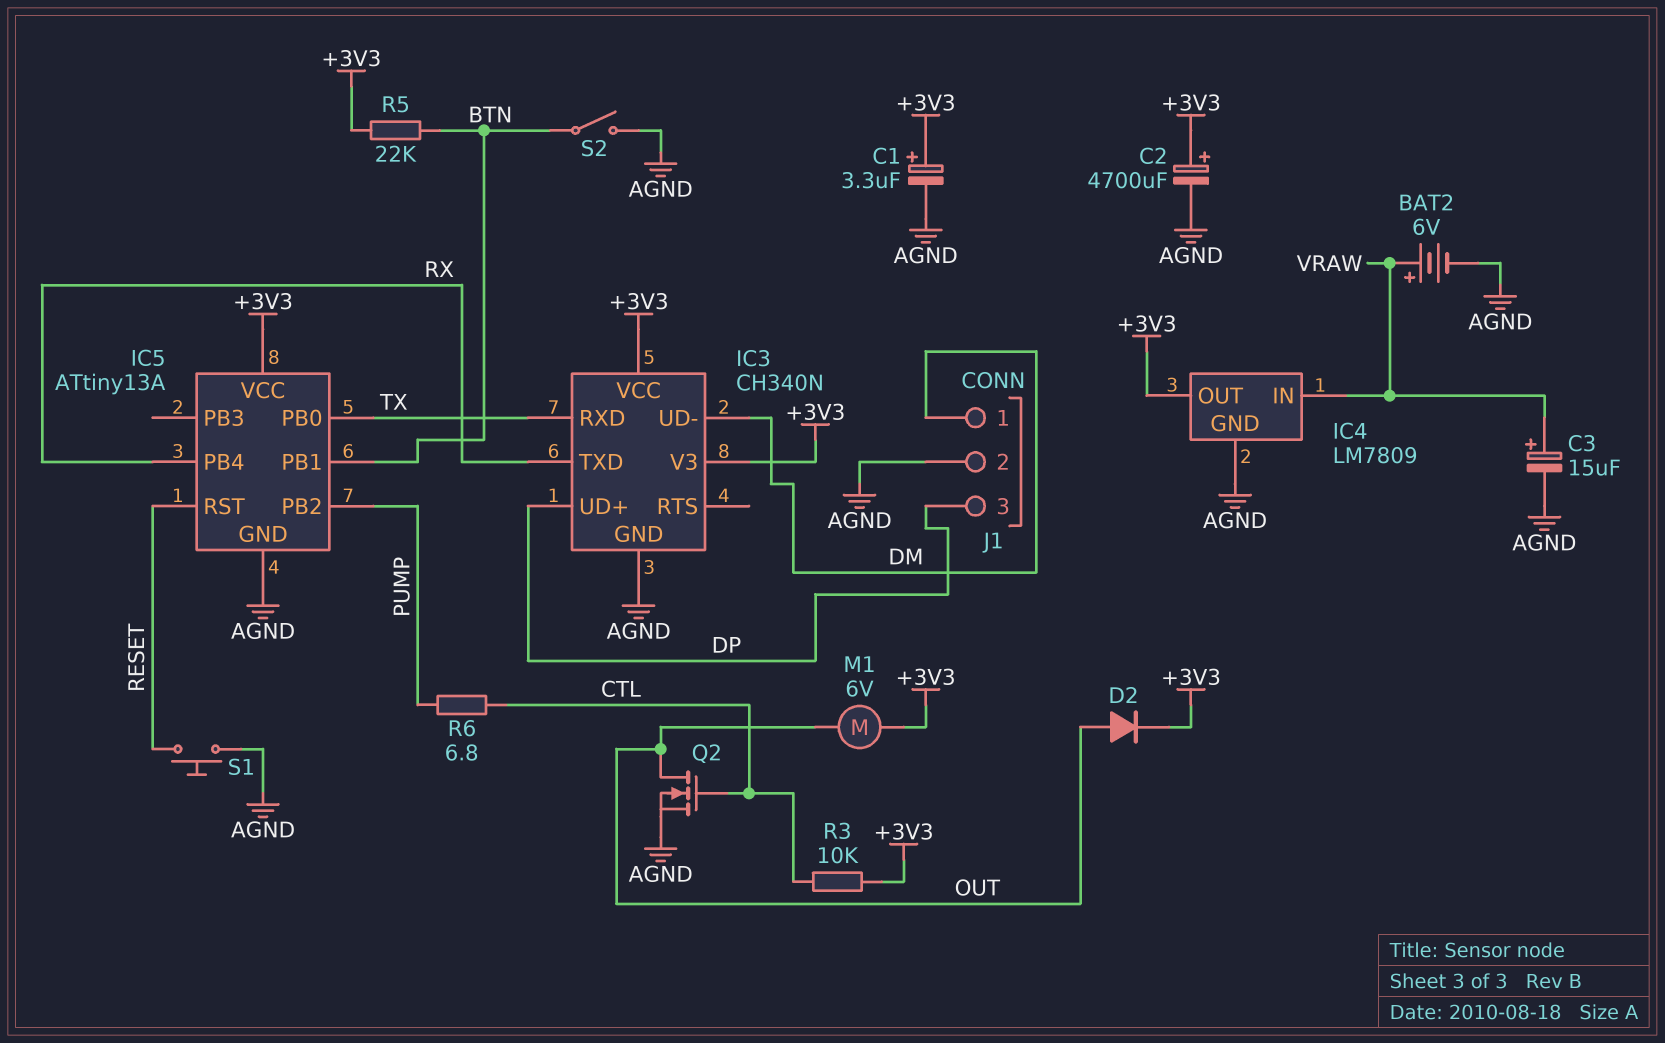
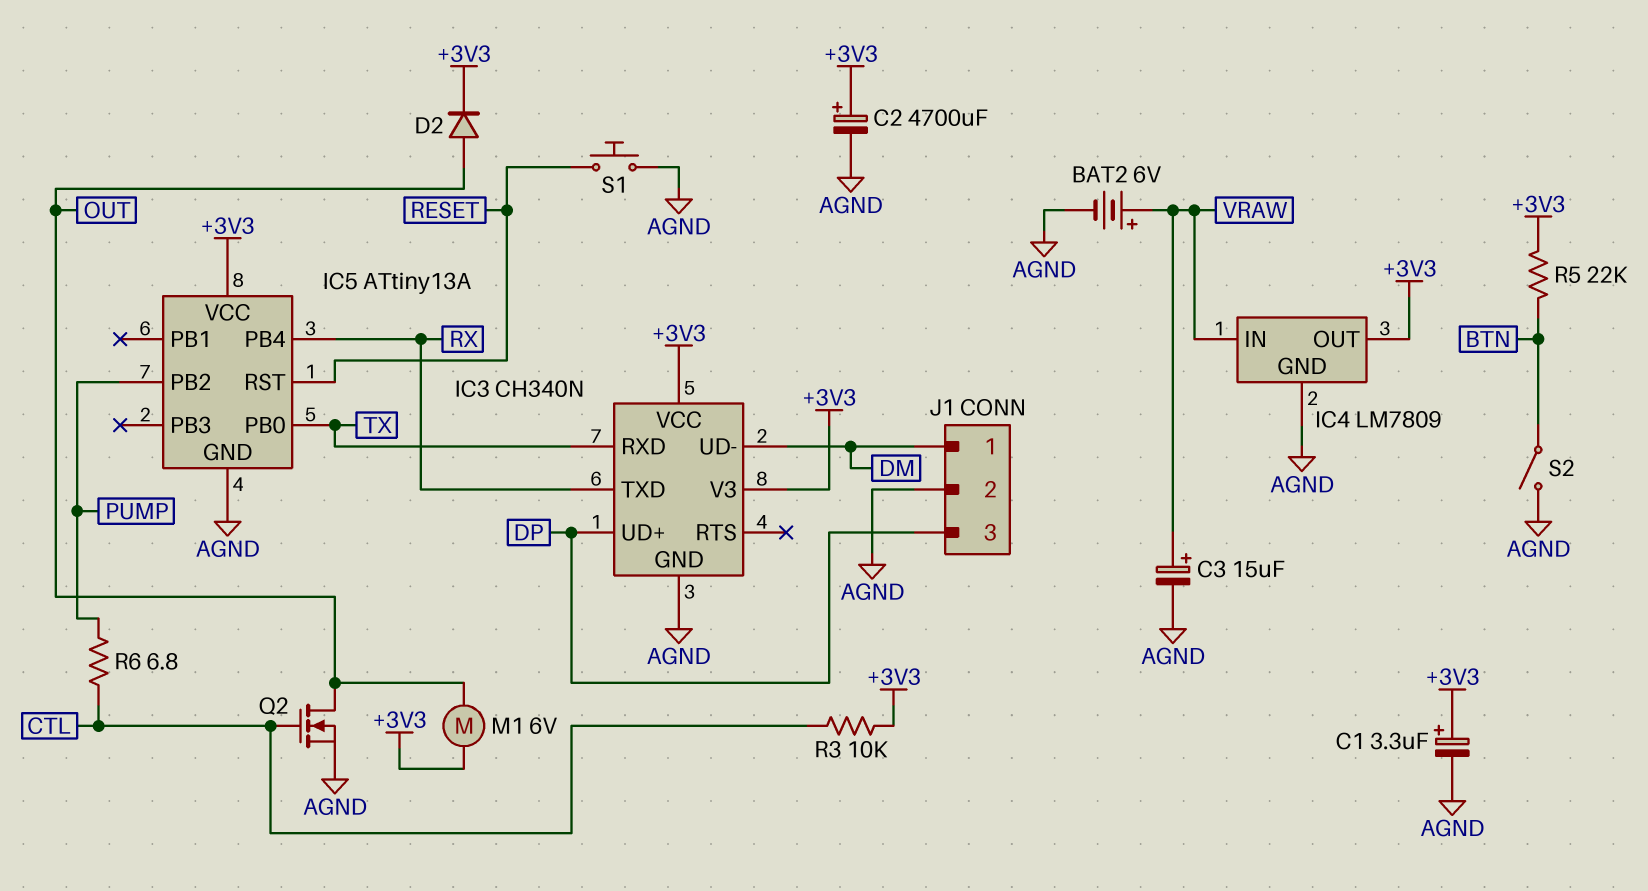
IC5 pin PB1: BTN -> none

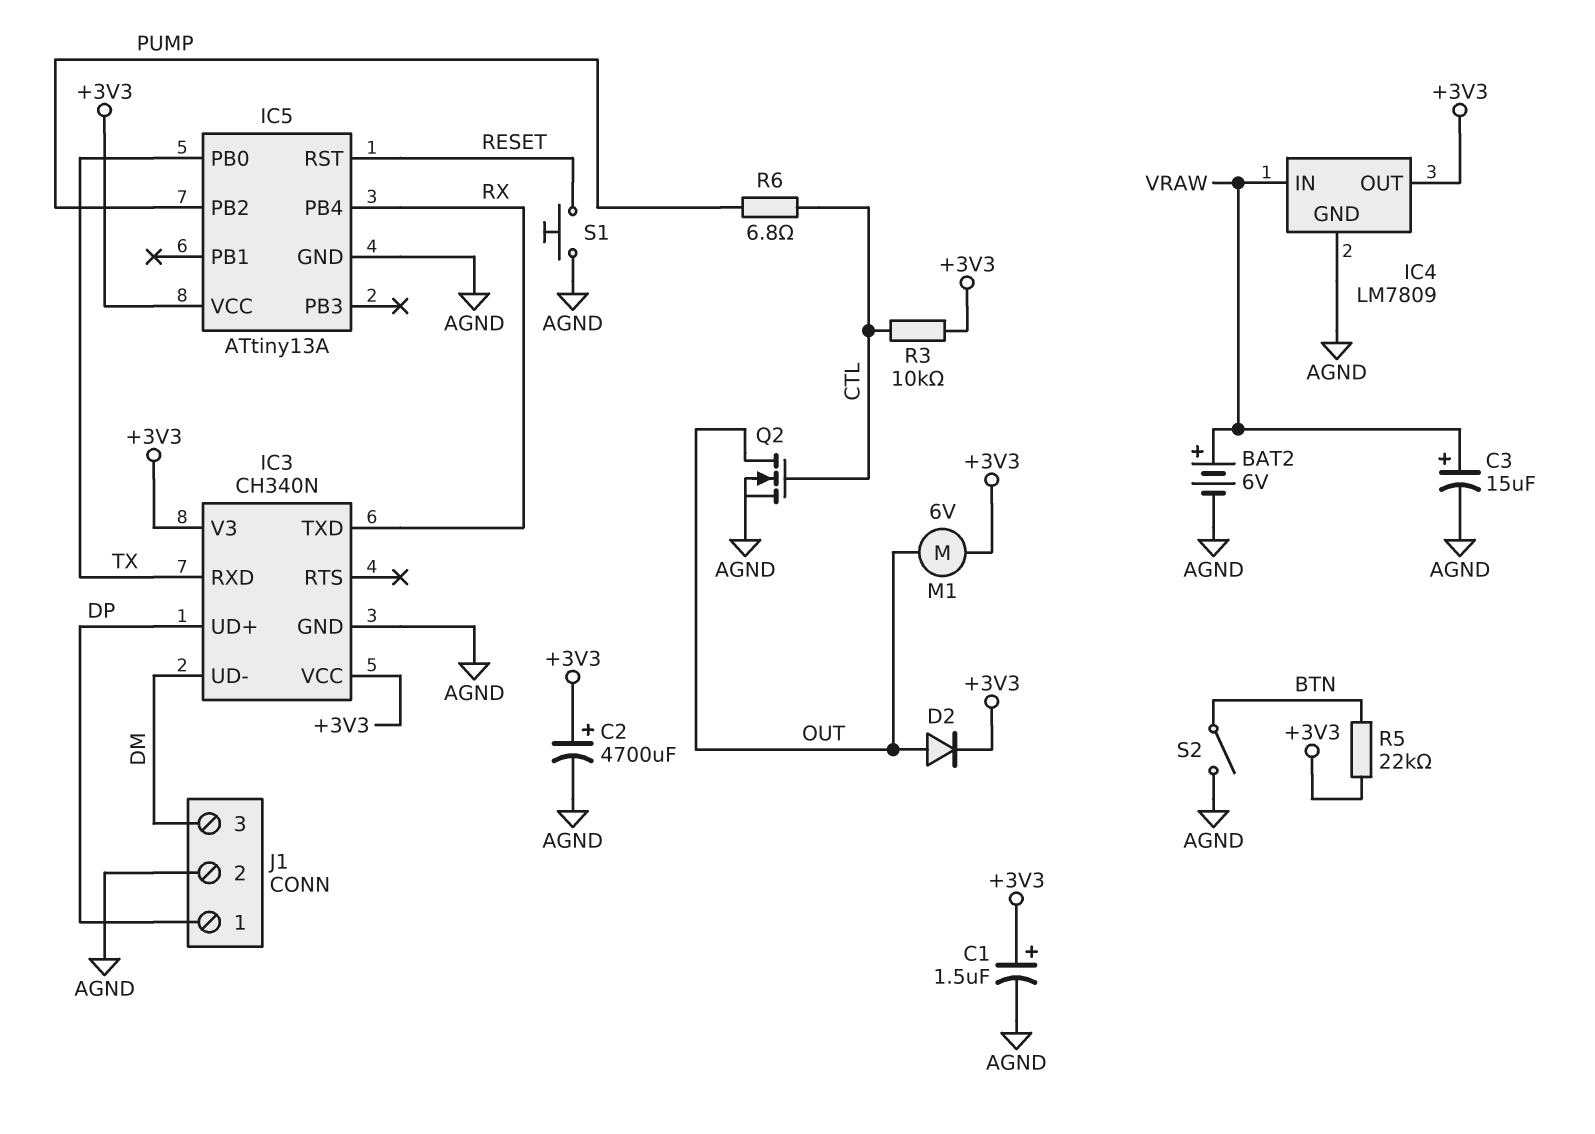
C1: 3.3uF (plus +3V3, minus AGND) -> 1.5uF (plus +3V3, minus AGND)
J1 pin 1: DM -> DP
J1 pin 3: DP -> DM

